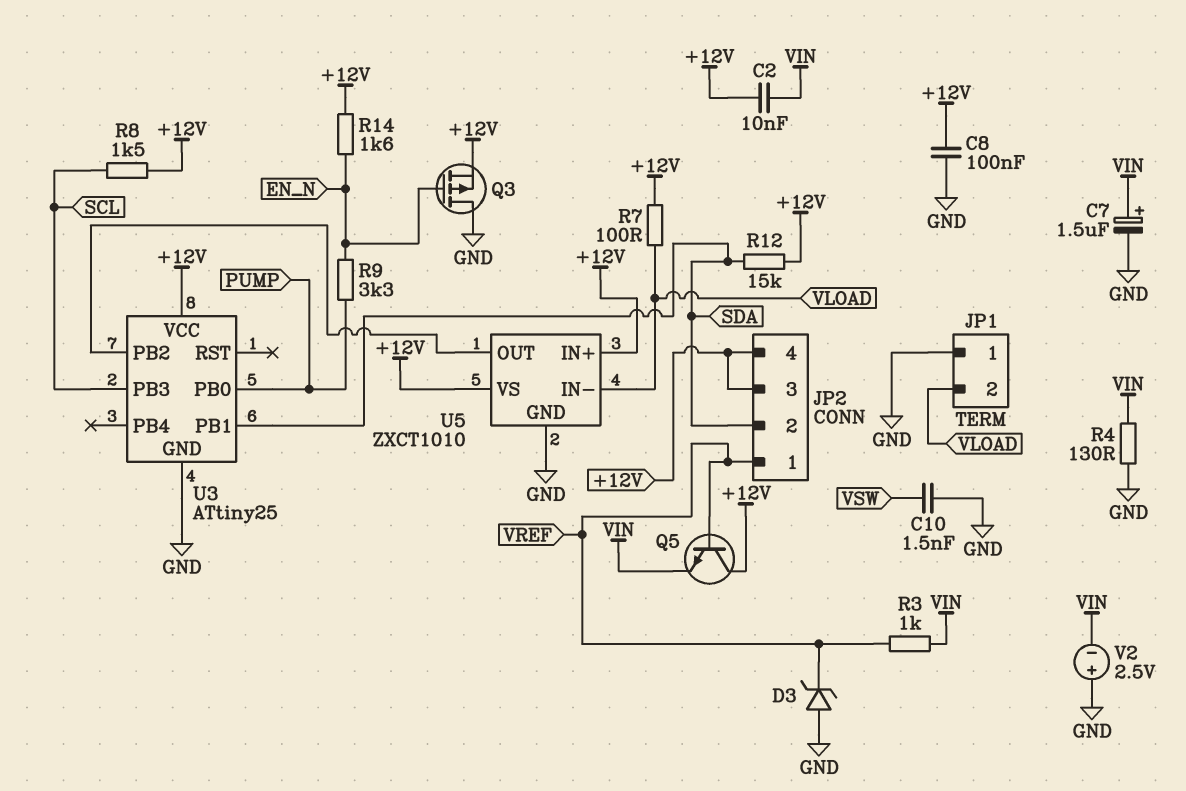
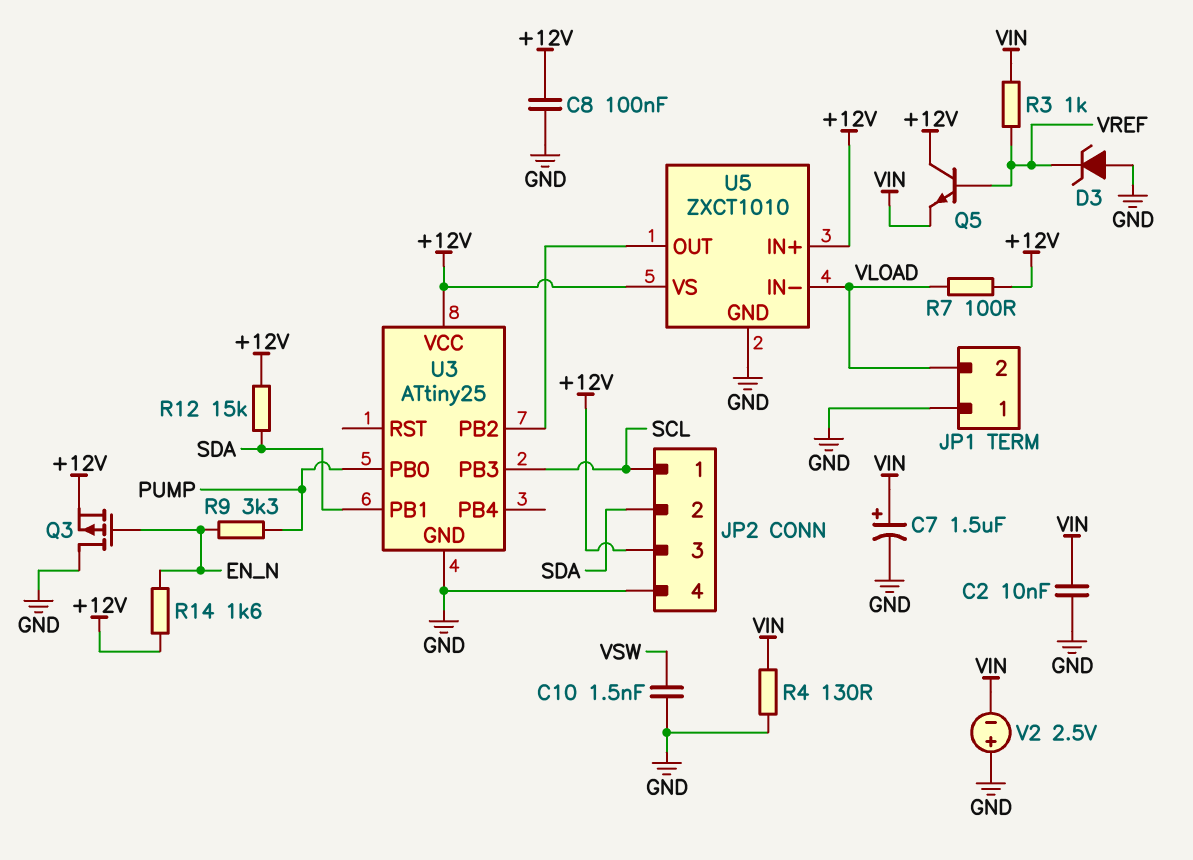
C2: 10nF (+12V, VIN) -> 10nF (GND, VIN)
JP2 pin 1: VREF -> SCL
JP2 pin 4: +12V -> GND
R8: 1.5k (+12V, SCL) -> none

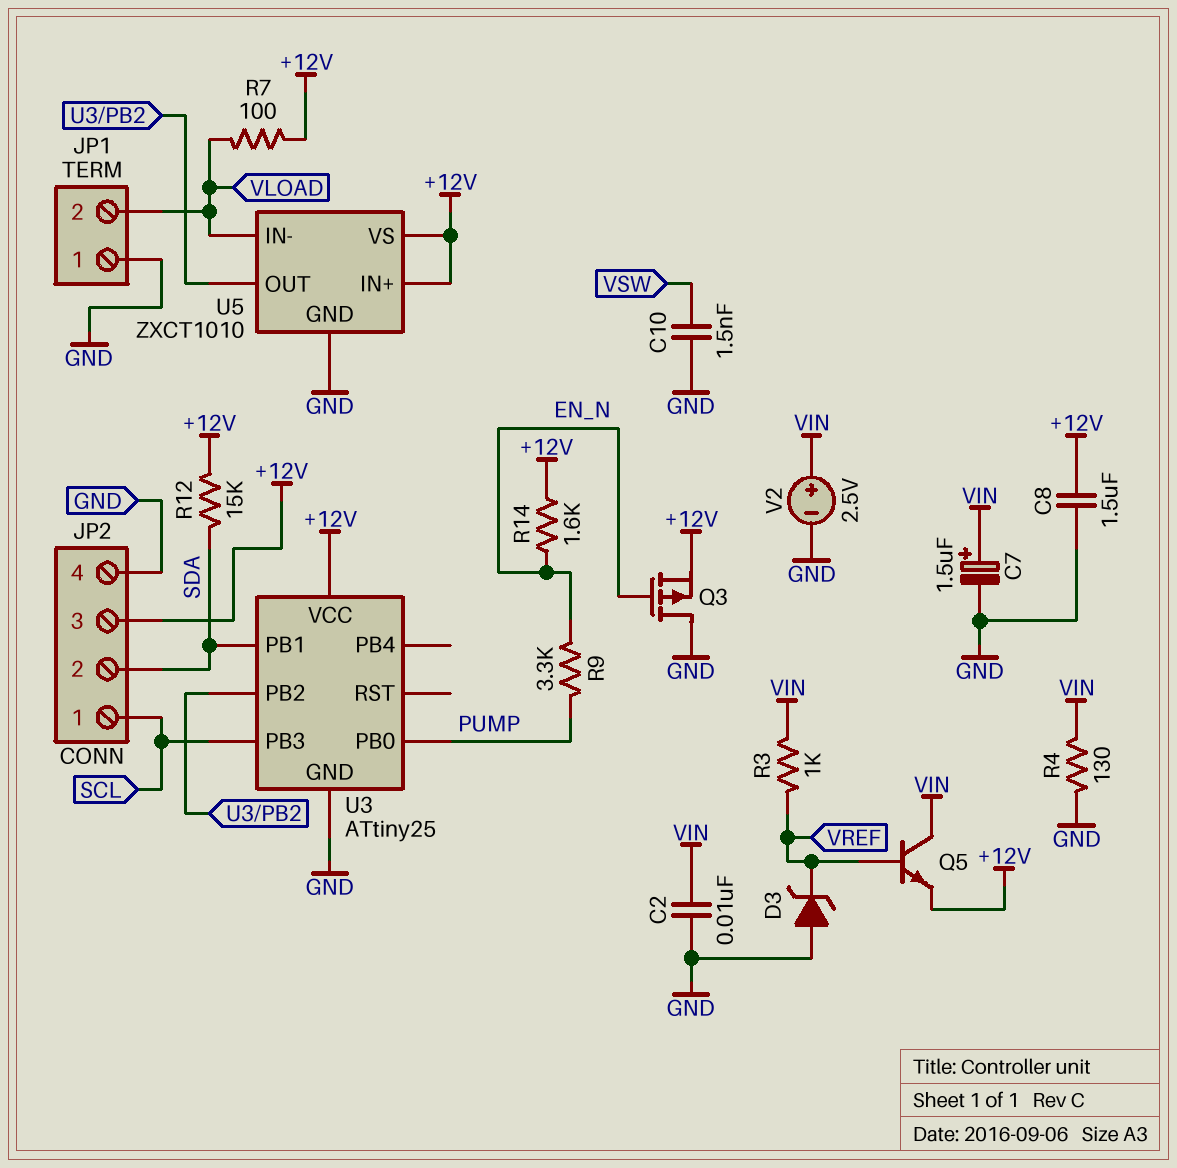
C8: 100nF (+12V, GND) -> 1.5uF (+12V, GND)
Q5: NPN (B VREF, C +12V, E VIN) -> NPN (B VREF, C VIN, E +12V)
V2: 2.5V (plus GND, minus VIN) -> 2.5V (plus VIN, minus GND)

